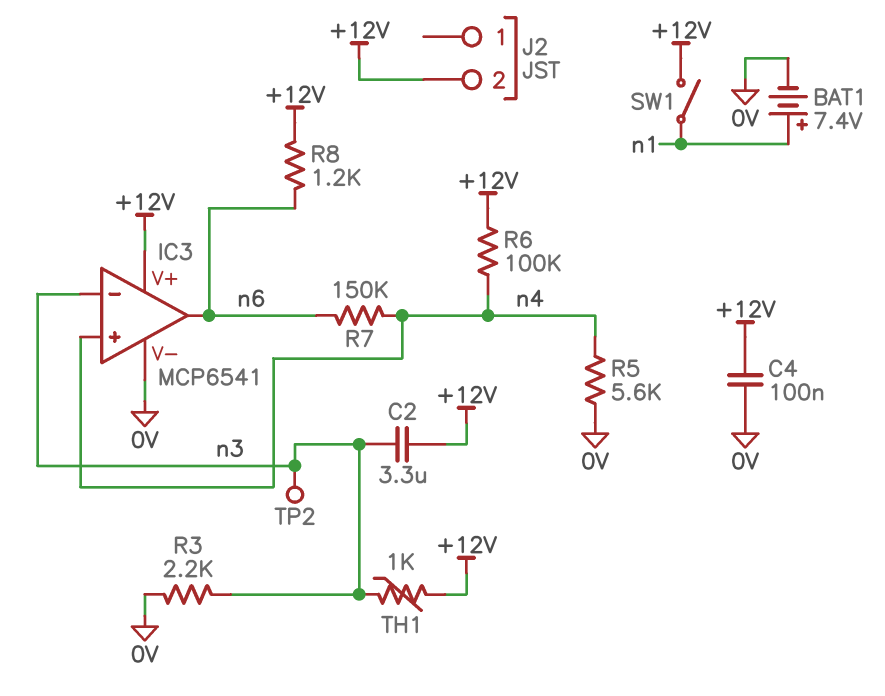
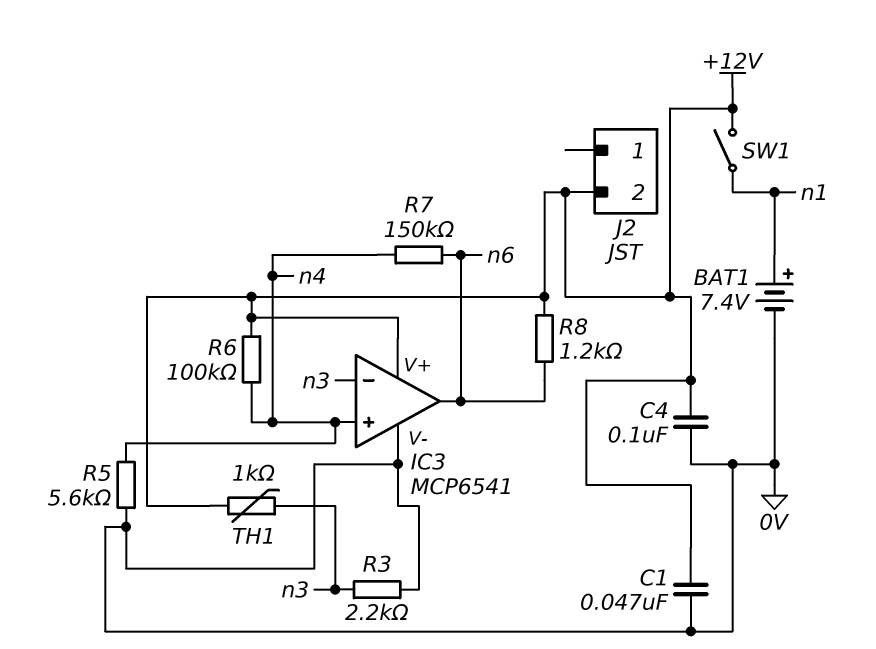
C1: none -> 47nF (+12V, 0V)
C2: 3.3uF (+12V, n3) -> none
TP2: test point (n3) -> none

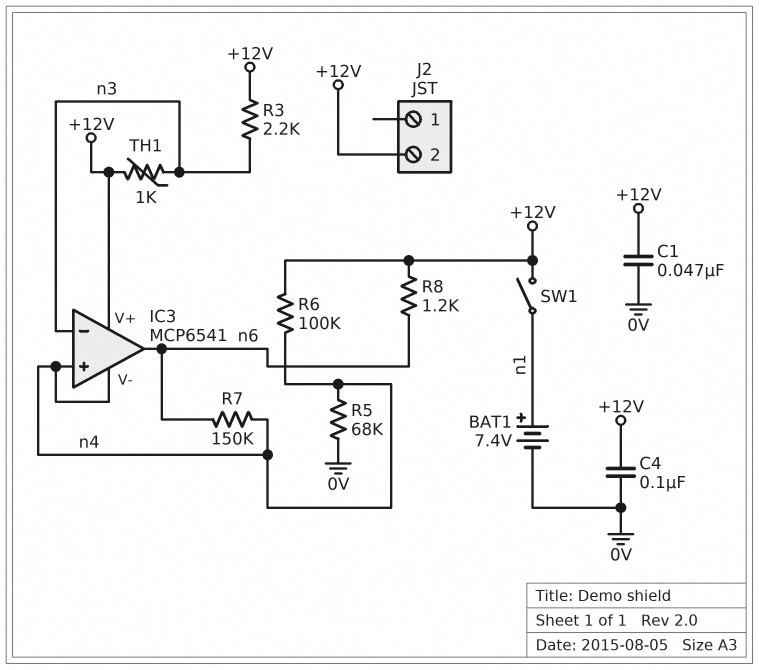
IC3 pin V-: 0V -> n4
R3: 2.2k (0V, n3) -> 2.2k (+12V, n3)
R5: 5.6k (0V, n4) -> 68k (0V, n4)

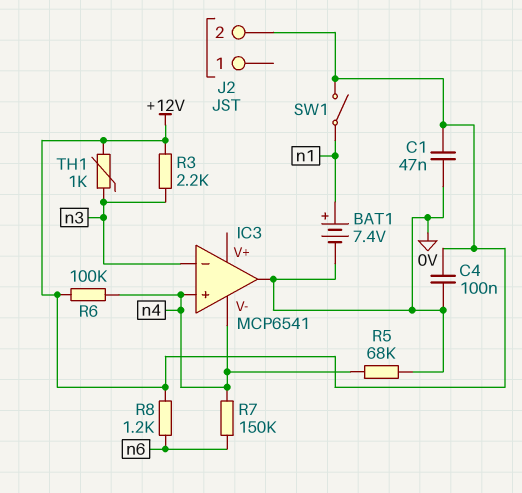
IC3 pin V+: +12V -> none
IC3 pin out: n6 -> 0V

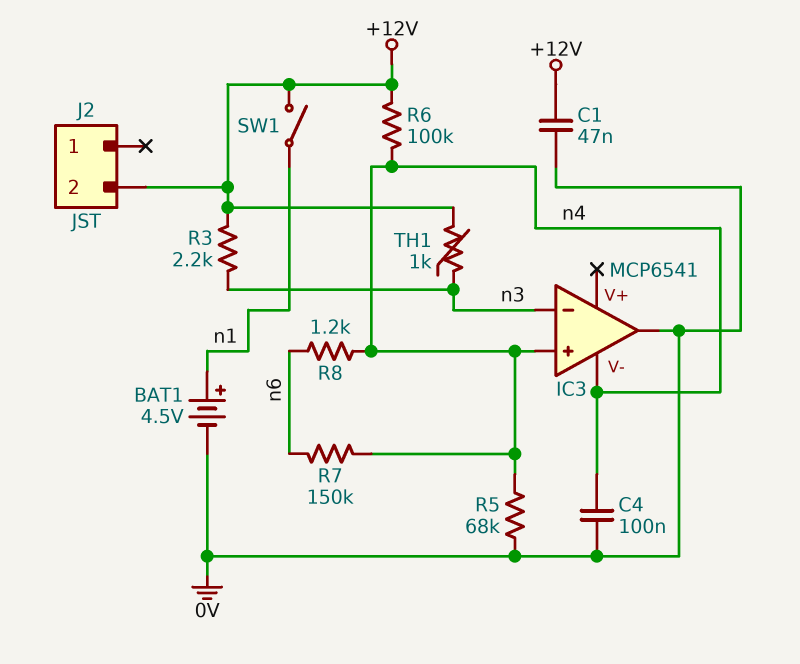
BAT1: 7.4V (plus n1, minus 0V) -> 4.5V (plus n1, minus 0V)
C4: 100nF (+12V, 0V) -> 100nF (0V, n4)
R8: 1.2k (+12V, n6) -> 1.2k (n4, n6)

